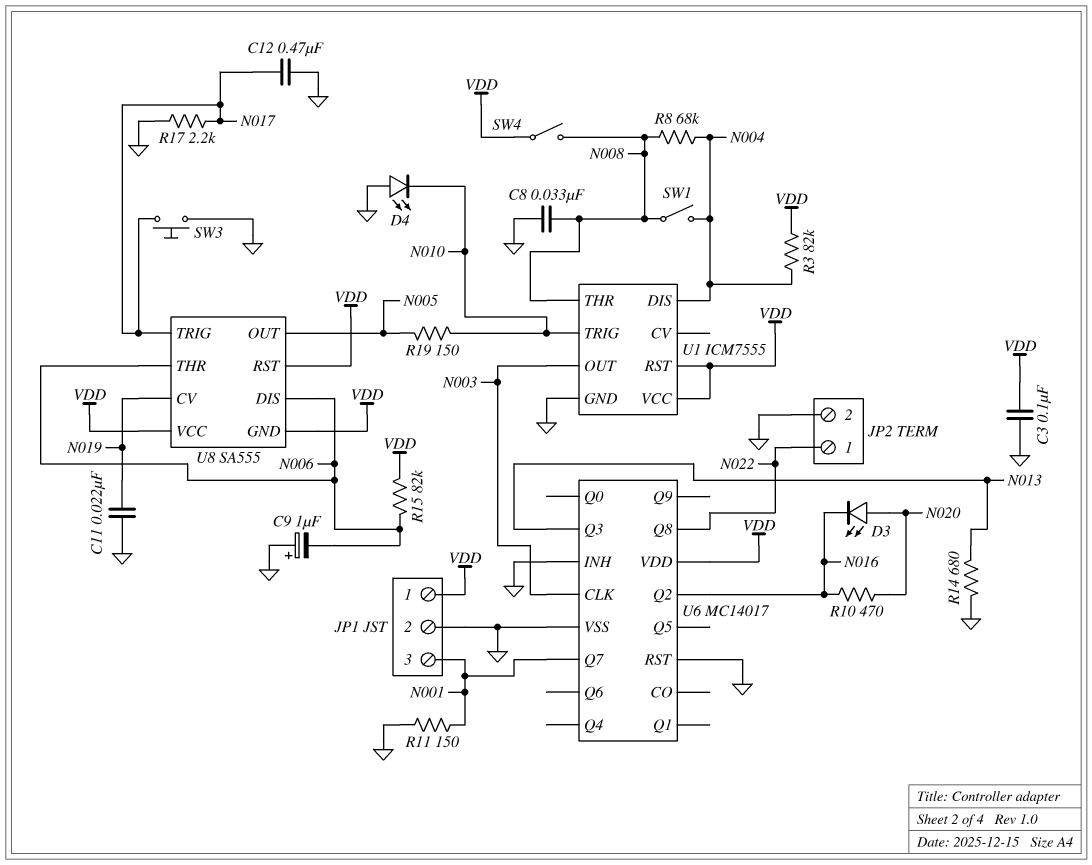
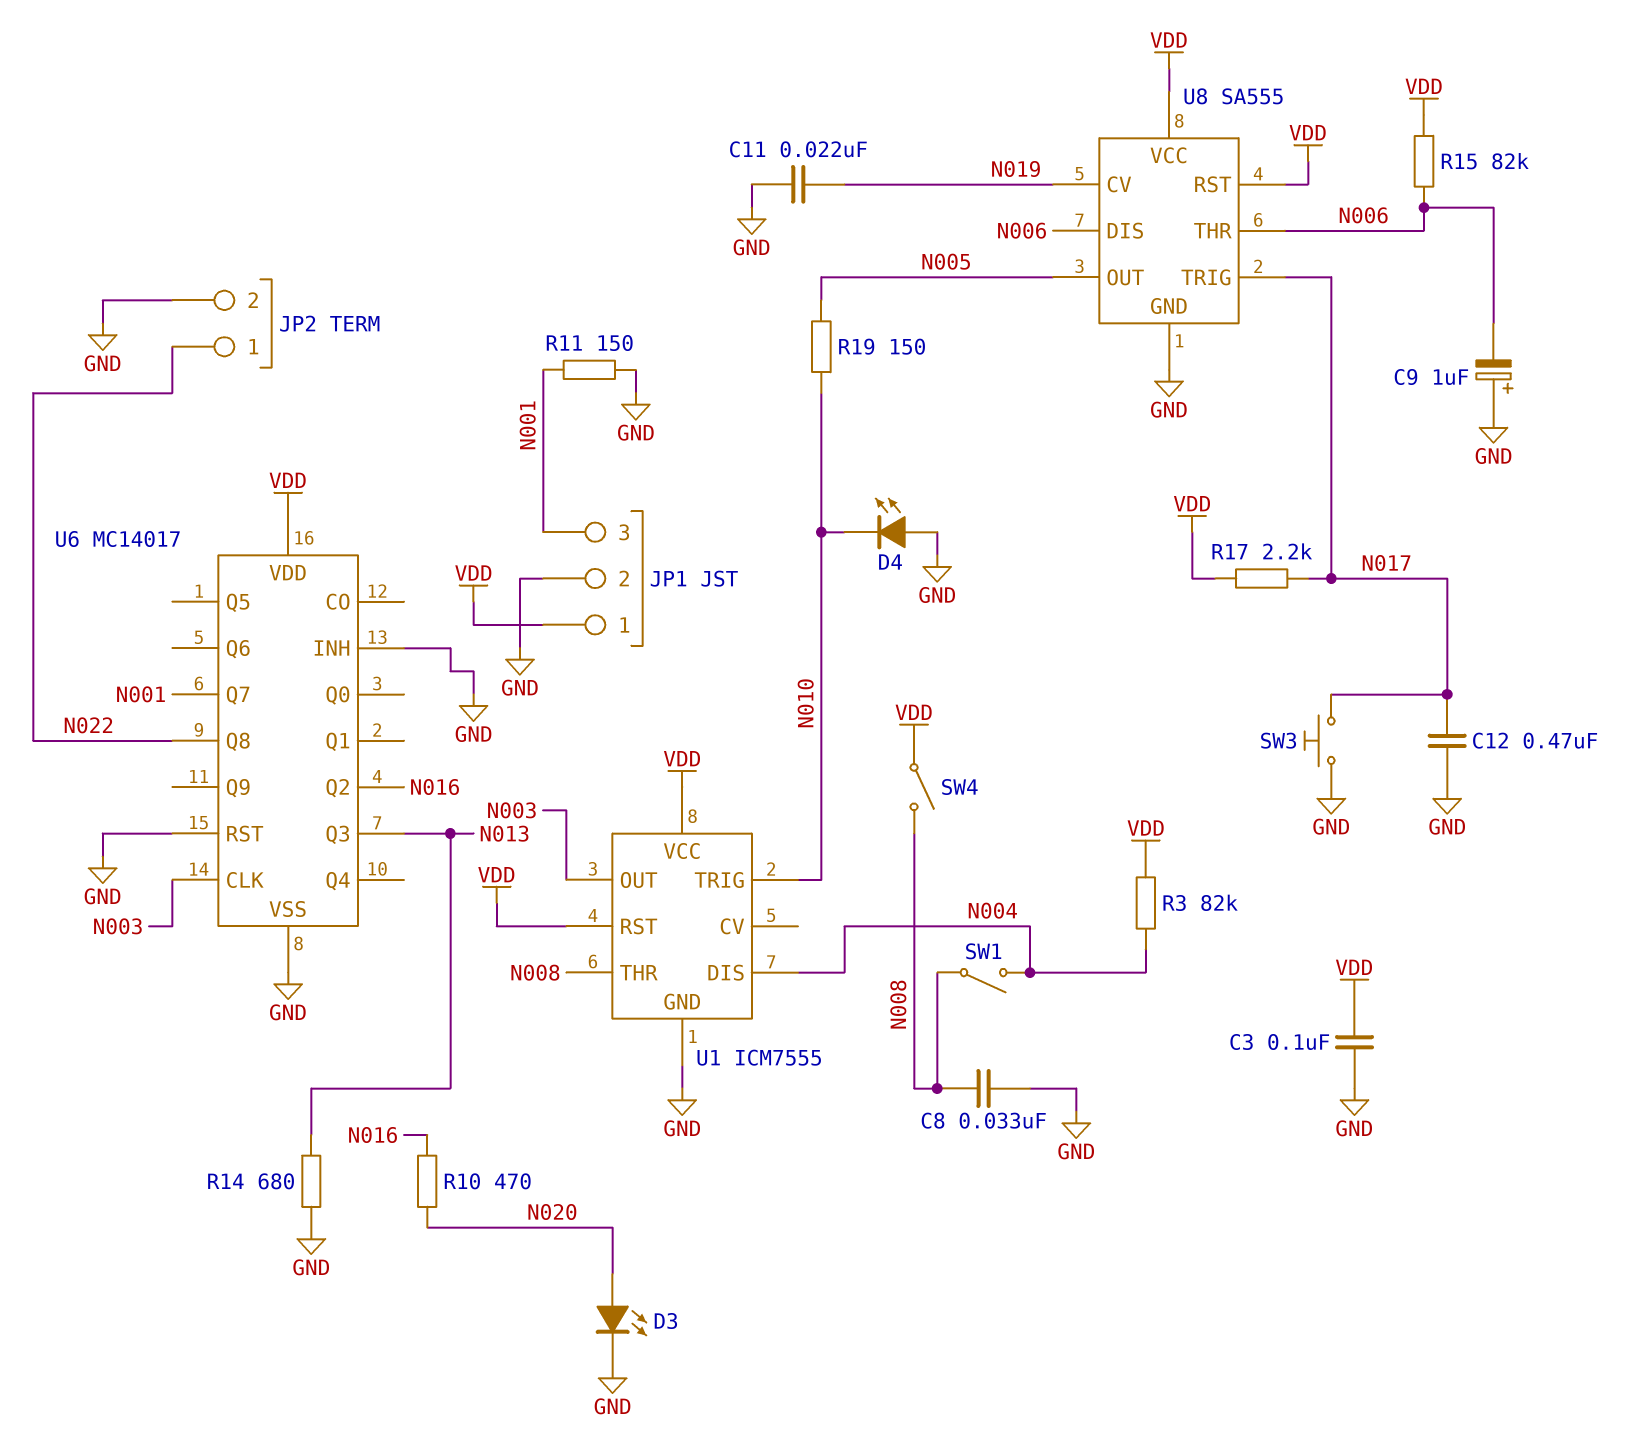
D3: LED (A N020, K N016) -> LED (A N020, K GND)
R8: 68k (N004, N008) -> none
R17: 2.2k (GND, N017) -> 2.2k (N017, VDD)
U8 pin GND: VDD -> GND

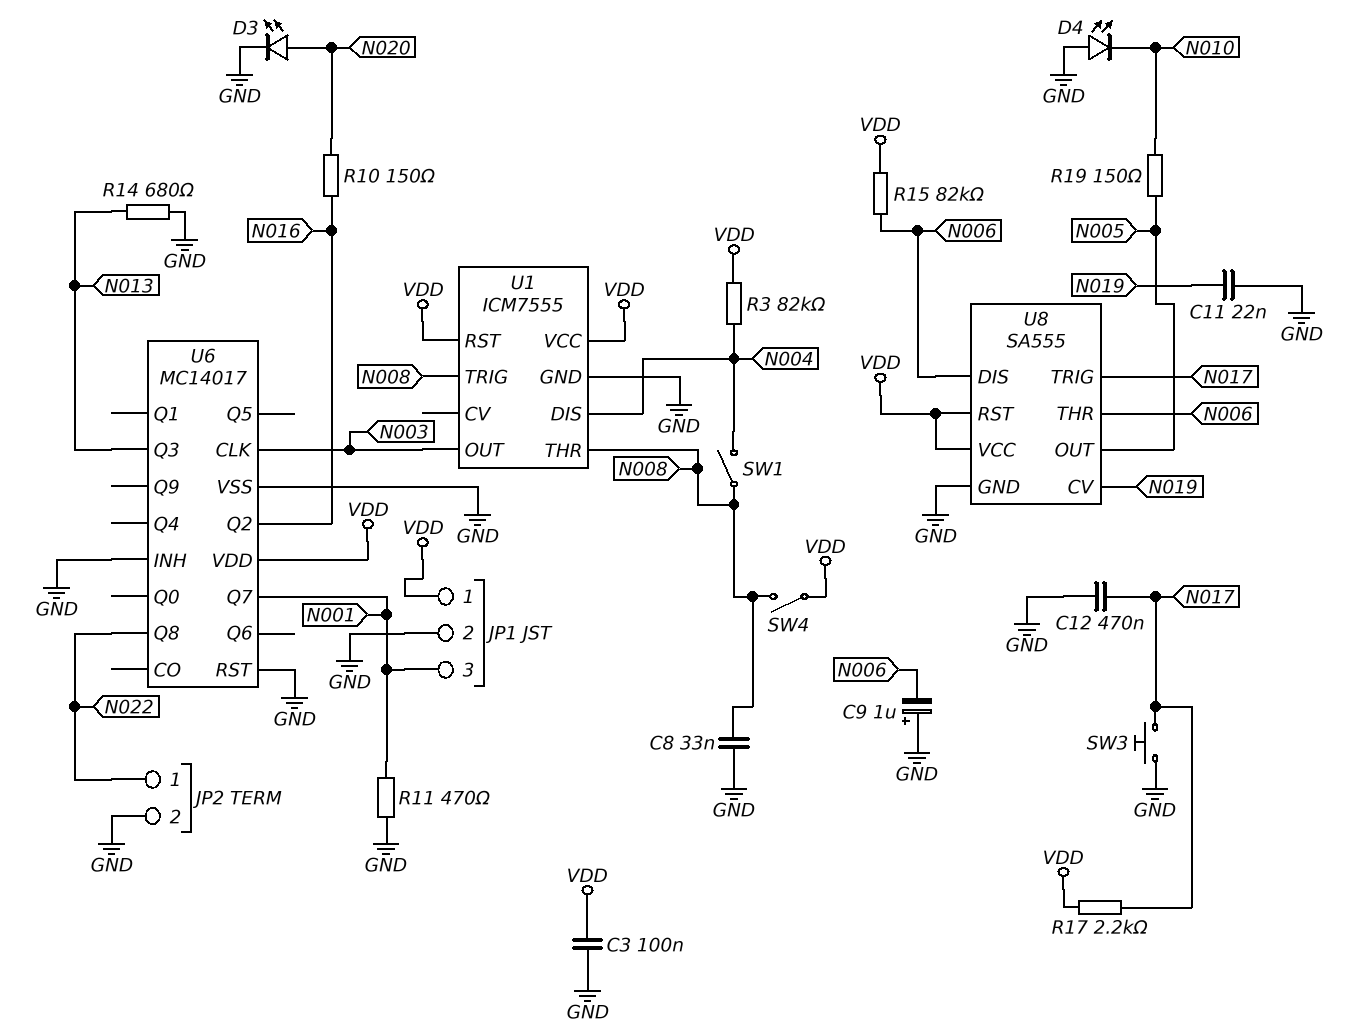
R10: 470 (N016, N020) -> 150 (N016, N020)
R11: 150 (GND, N001) -> 470 (GND, N001)
U1 pin TRIG: N010 -> N008

